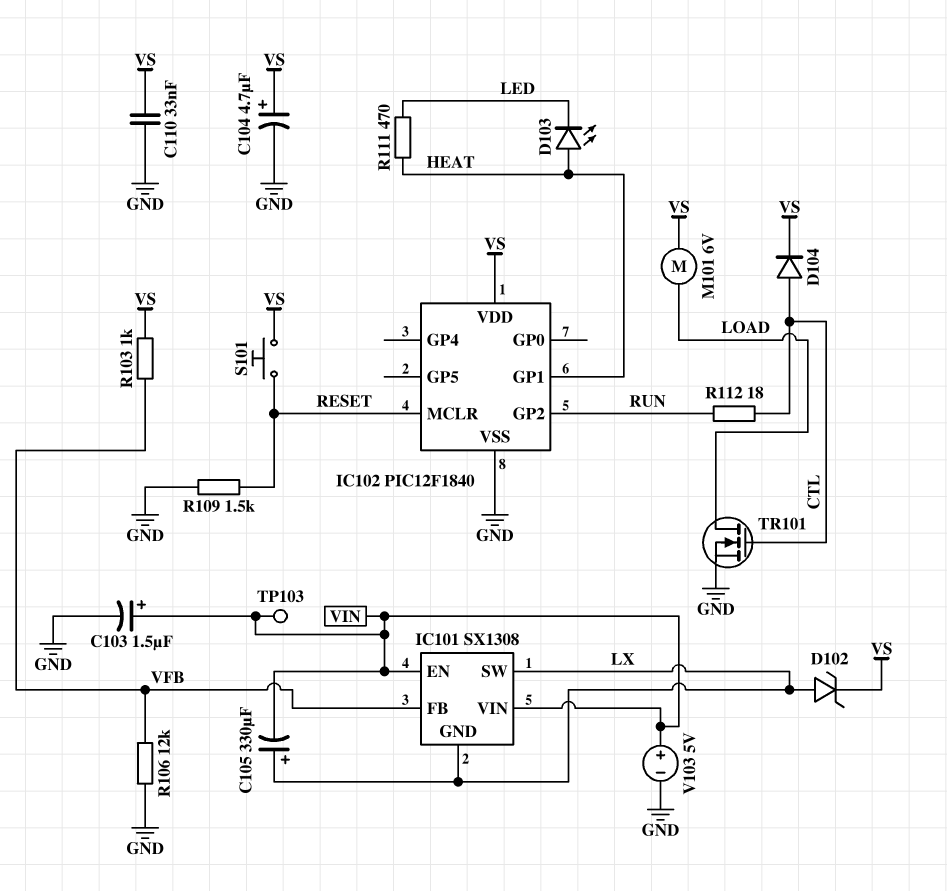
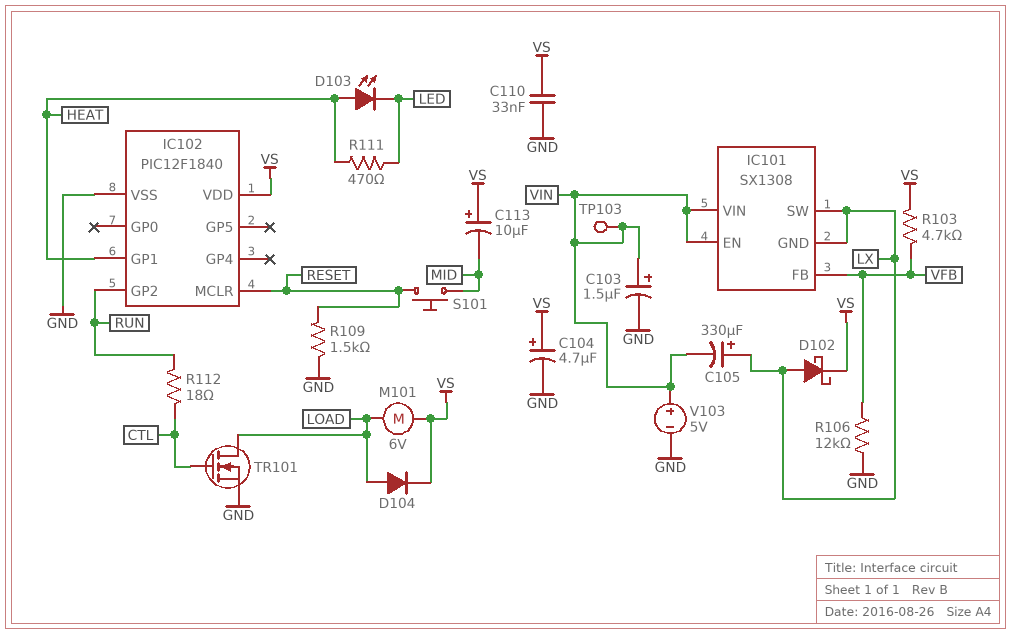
C113: none -> 10uF (plus VS, minus MID)
D102: zener (A LX, K VS) -> schottky (A LX, K VS)
D104: diode (A CTL, K VS) -> diode (A LOAD, K VS)
R103: 1k (VFB, VS) -> 4.7k (VFB, VS)
S101: button (RESET, VS) -> button (MID, RESET)

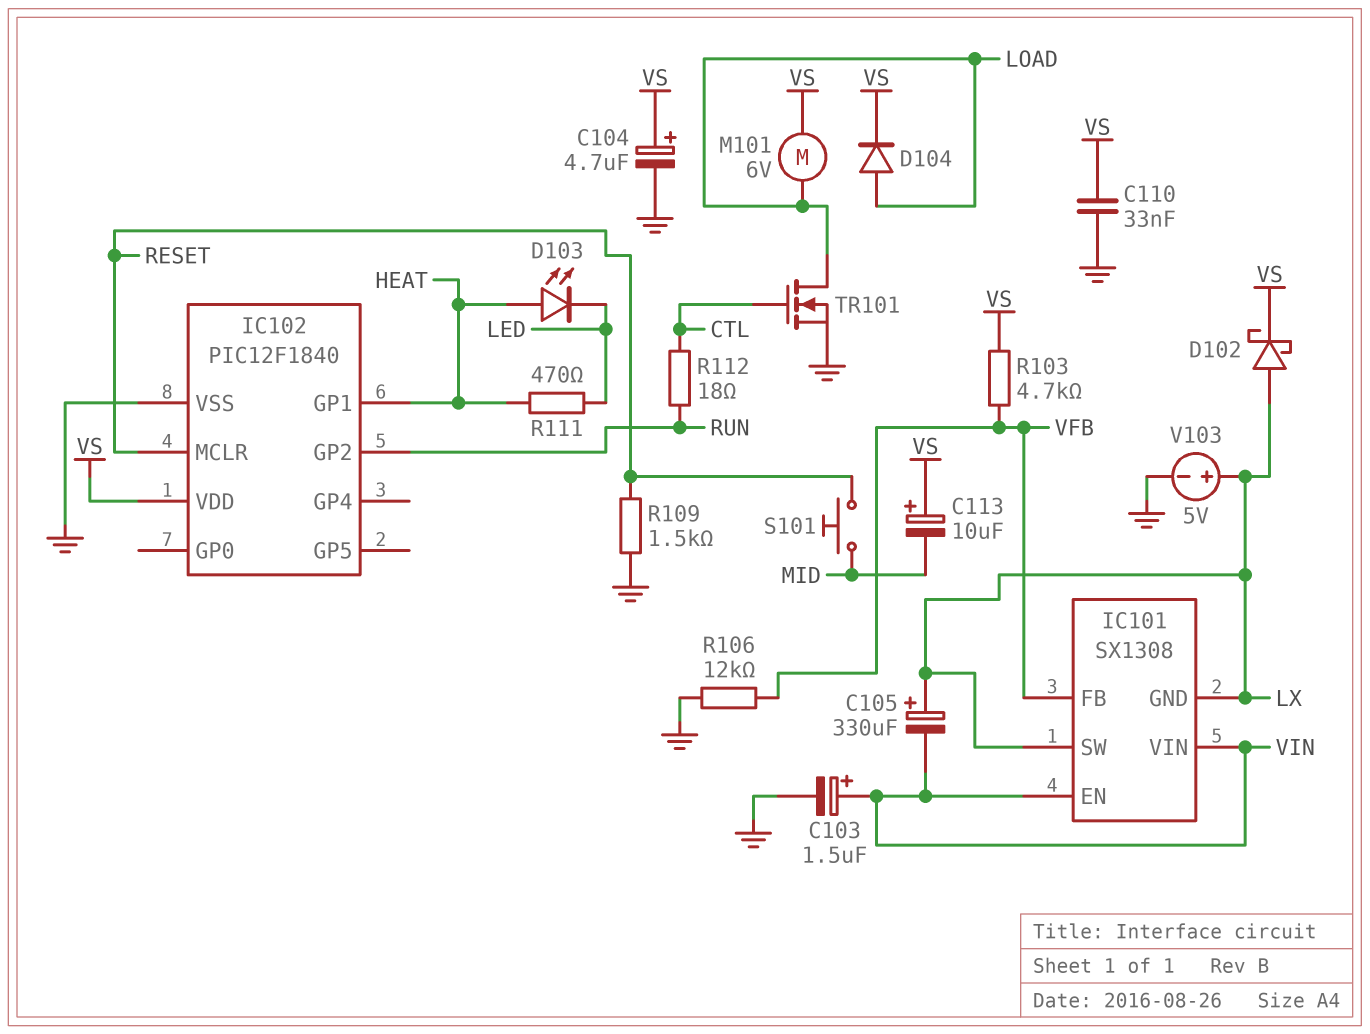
TP103: test point (VIN) -> none
V103: 5V (plus VIN, minus GND) -> 5V (plus LX, minus GND)

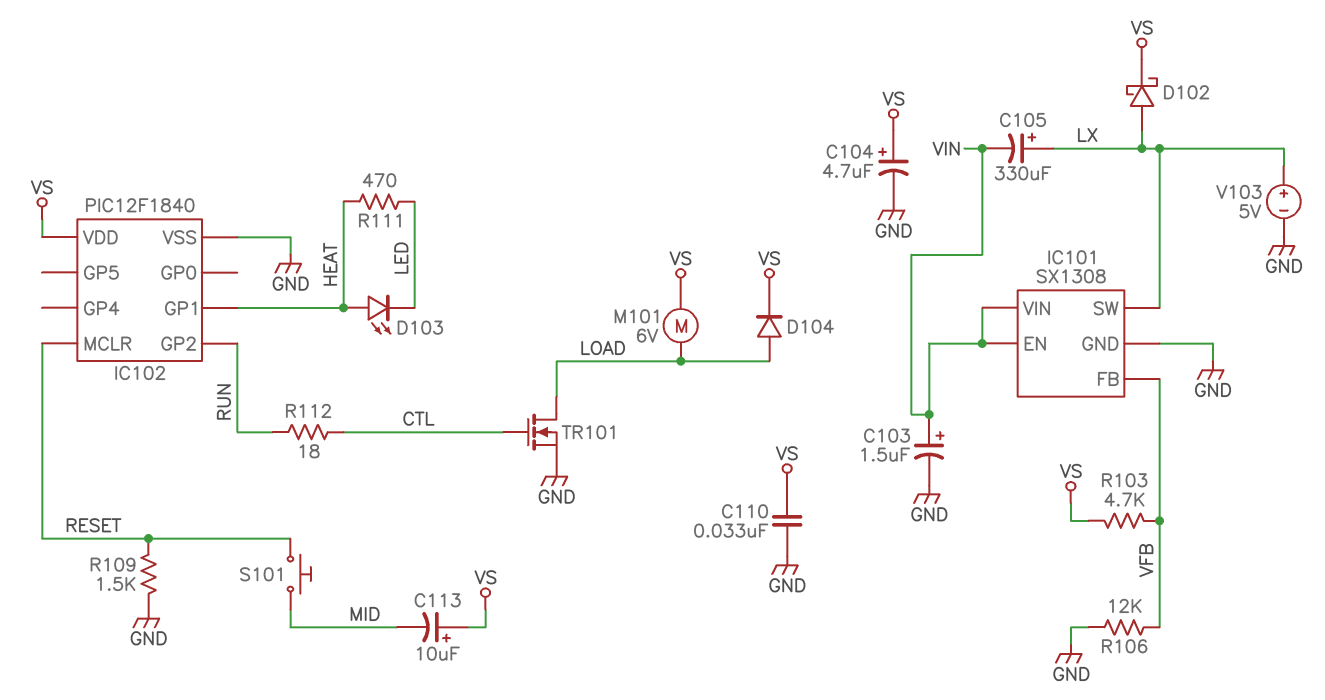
IC101 pin GND: LX -> GND

